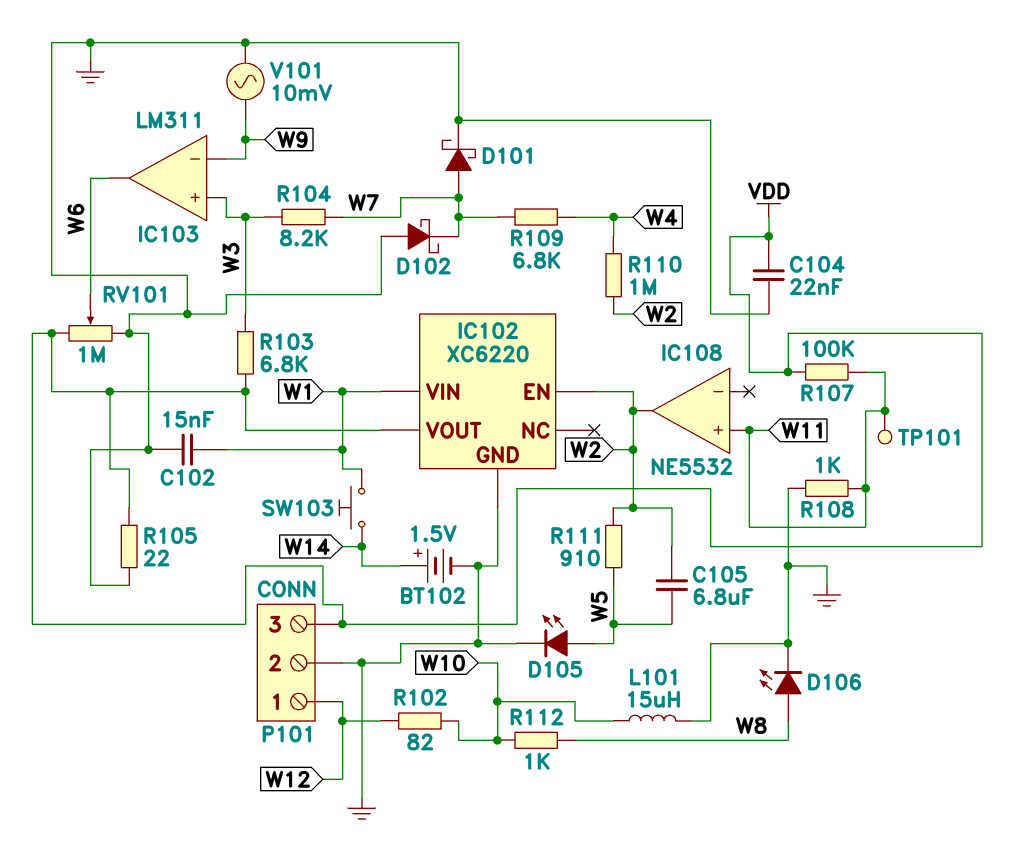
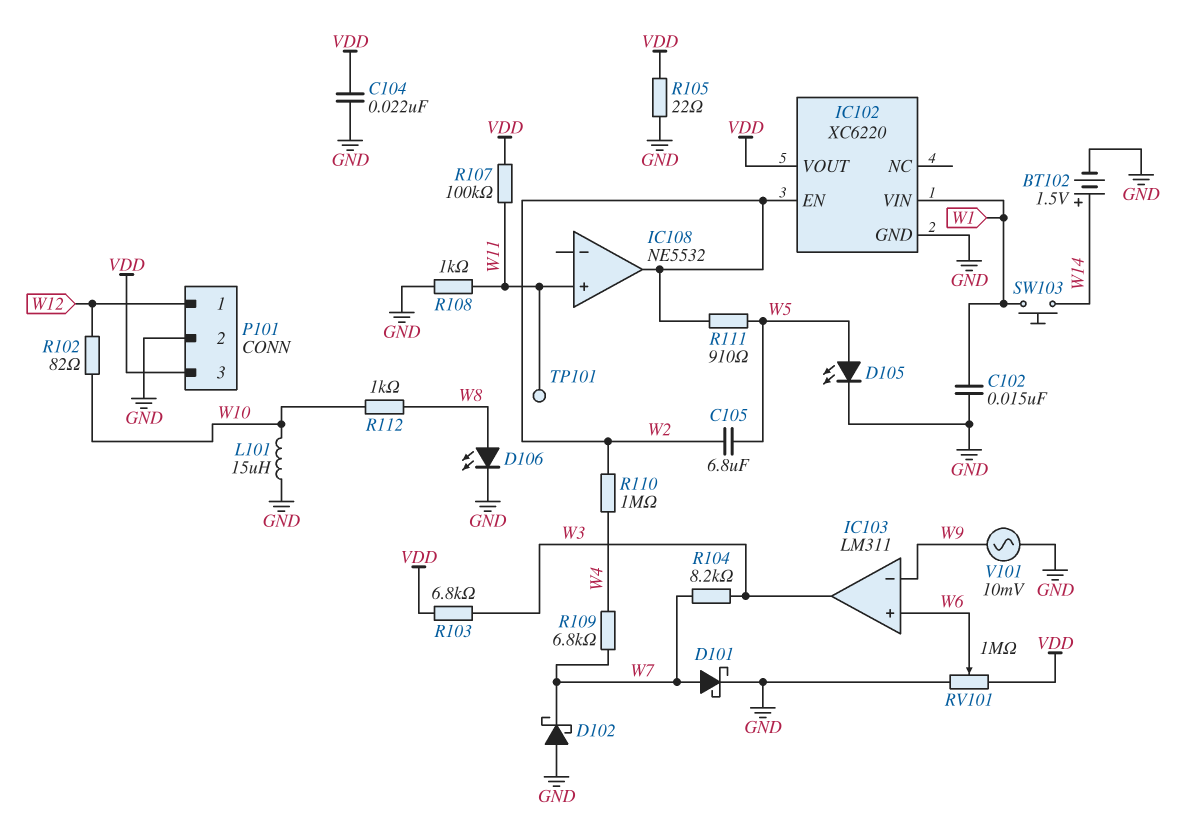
IC103 pin in+: W3 -> W6
IC103 pin out: W6 -> W3

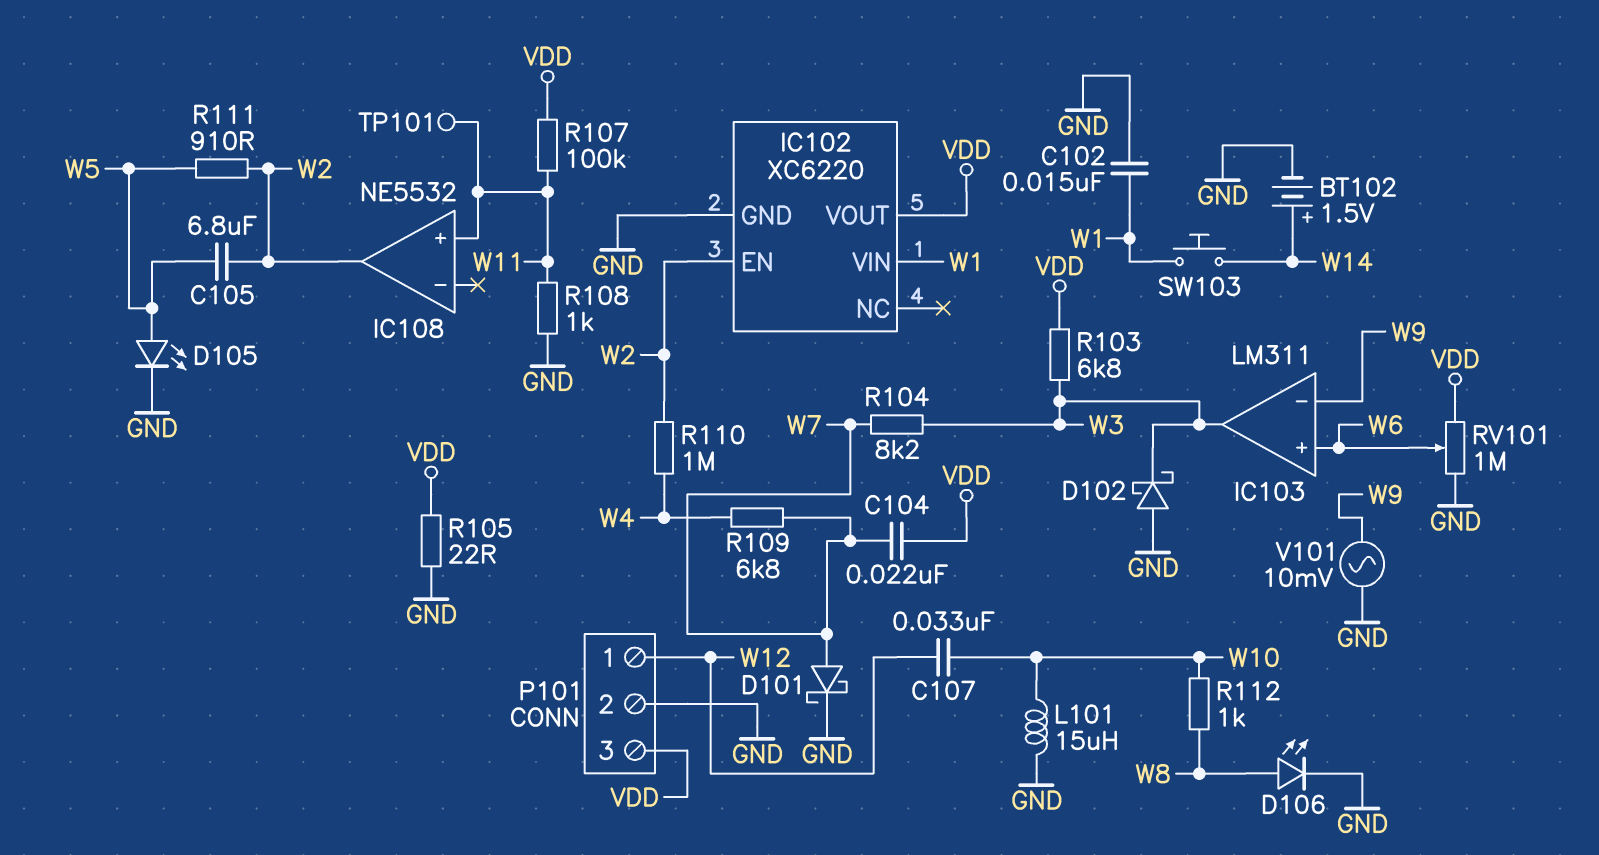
C104: 22nF (GND, VDD) -> 22nF (VDD, W7)
C107: none -> 33nF (W10, W12)
D102: schottky (A GND, K W7) -> schottky (A GND, K W3)
R102: 82 (W10, W12) -> none

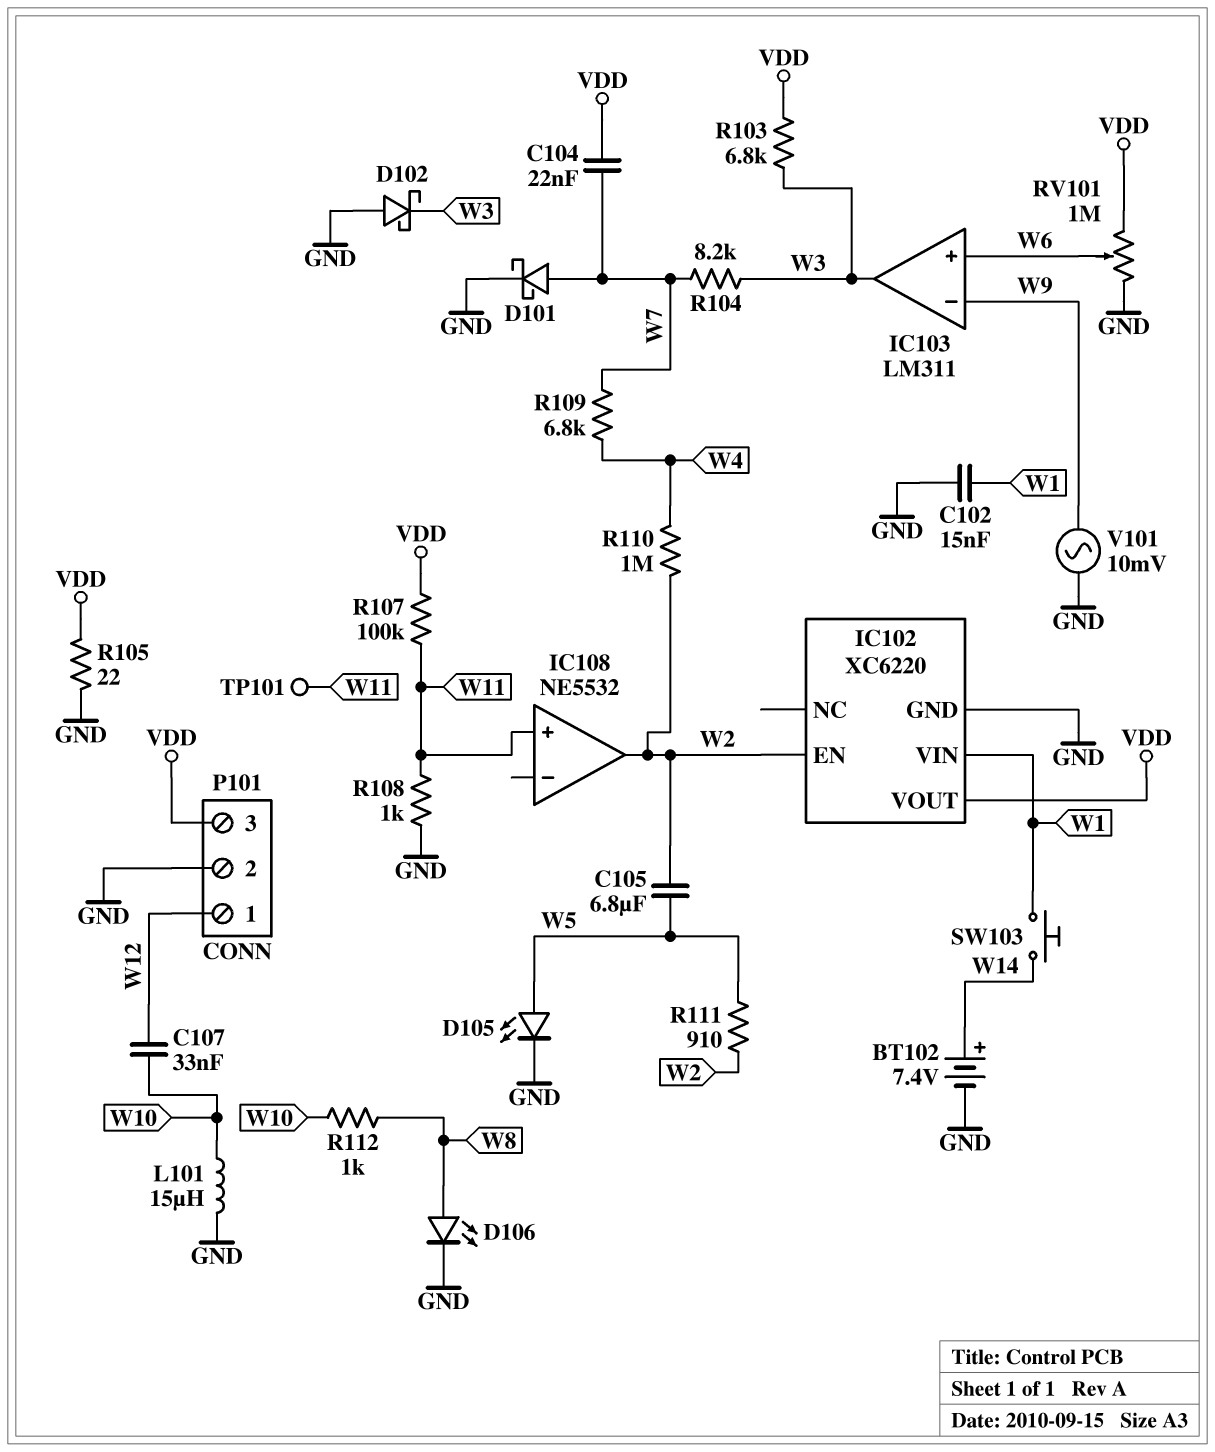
BT102: 1.5V (plus W14, minus GND) -> 7.4V (plus W14, minus GND)

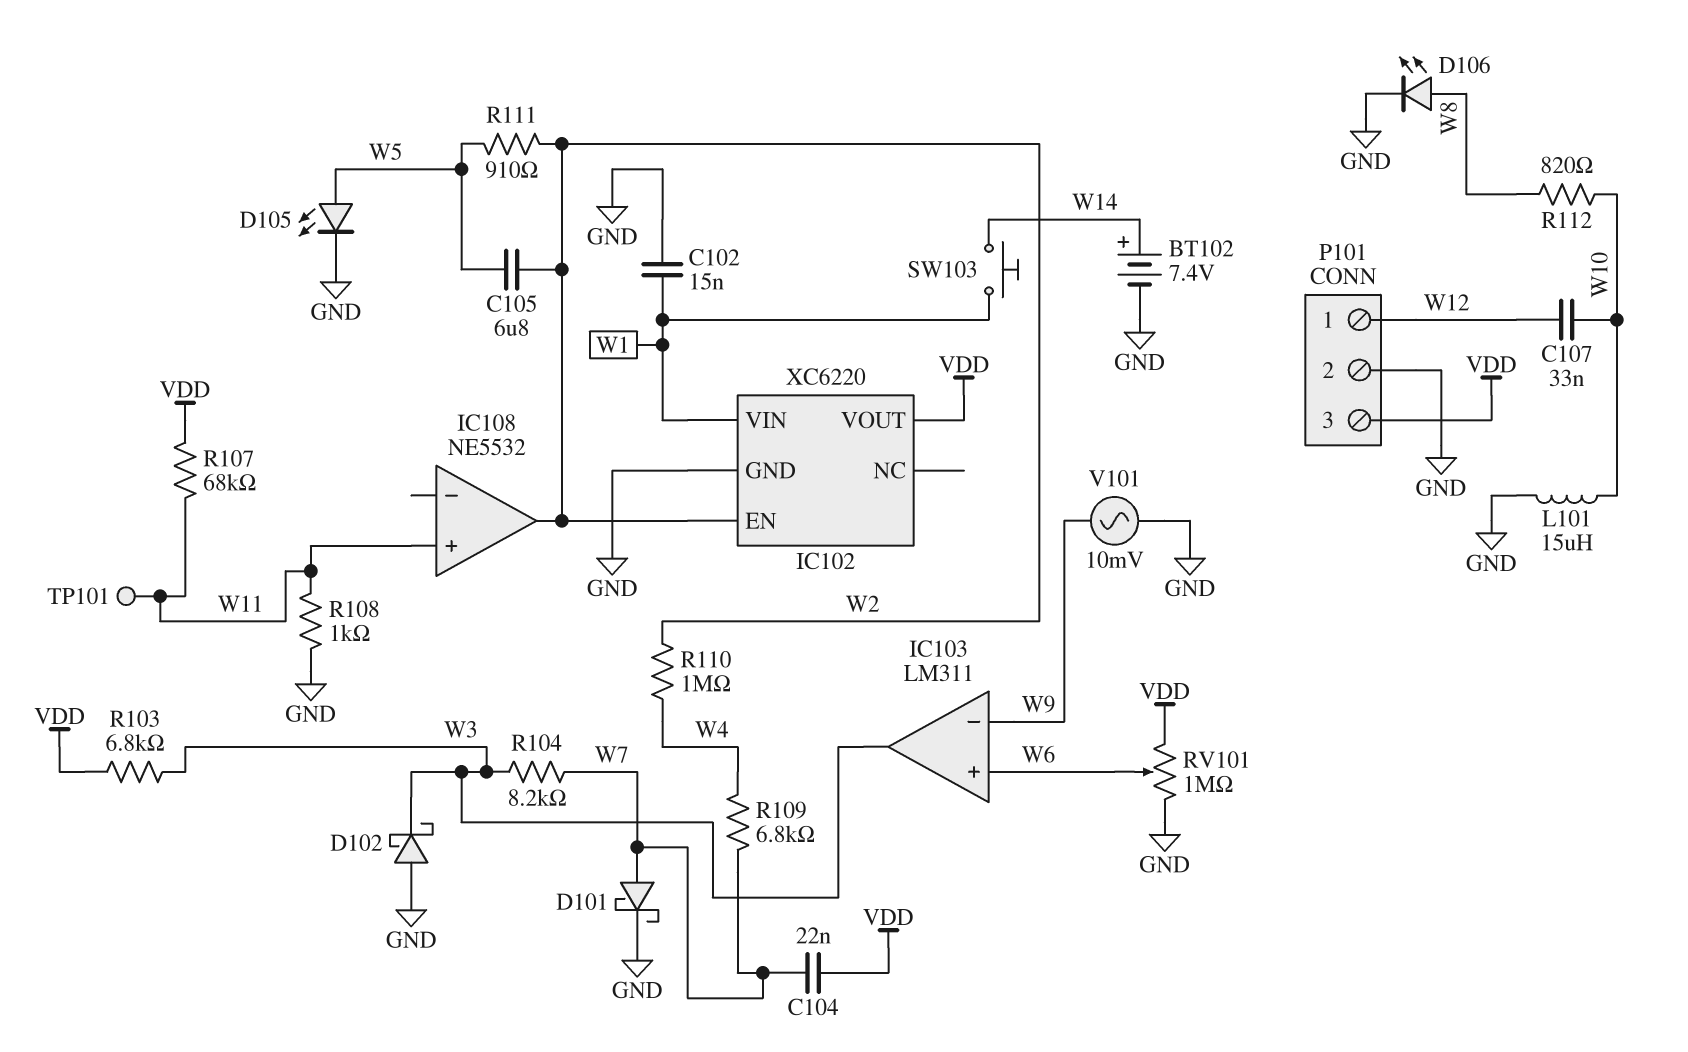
R105: 22 (GND, VDD) -> none
R107: 100k (VDD, W11) -> 68k (VDD, W11)
R112: 1k (W8, W10) -> 820 (W8, W10)

